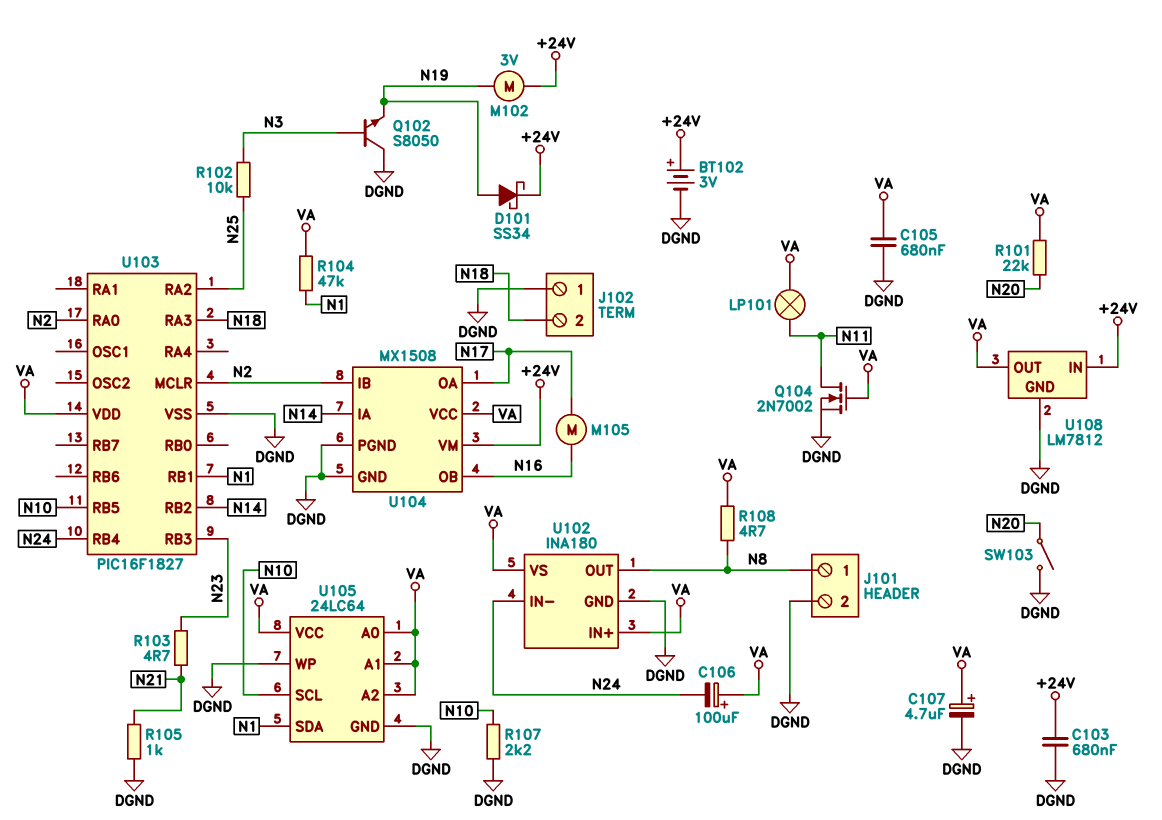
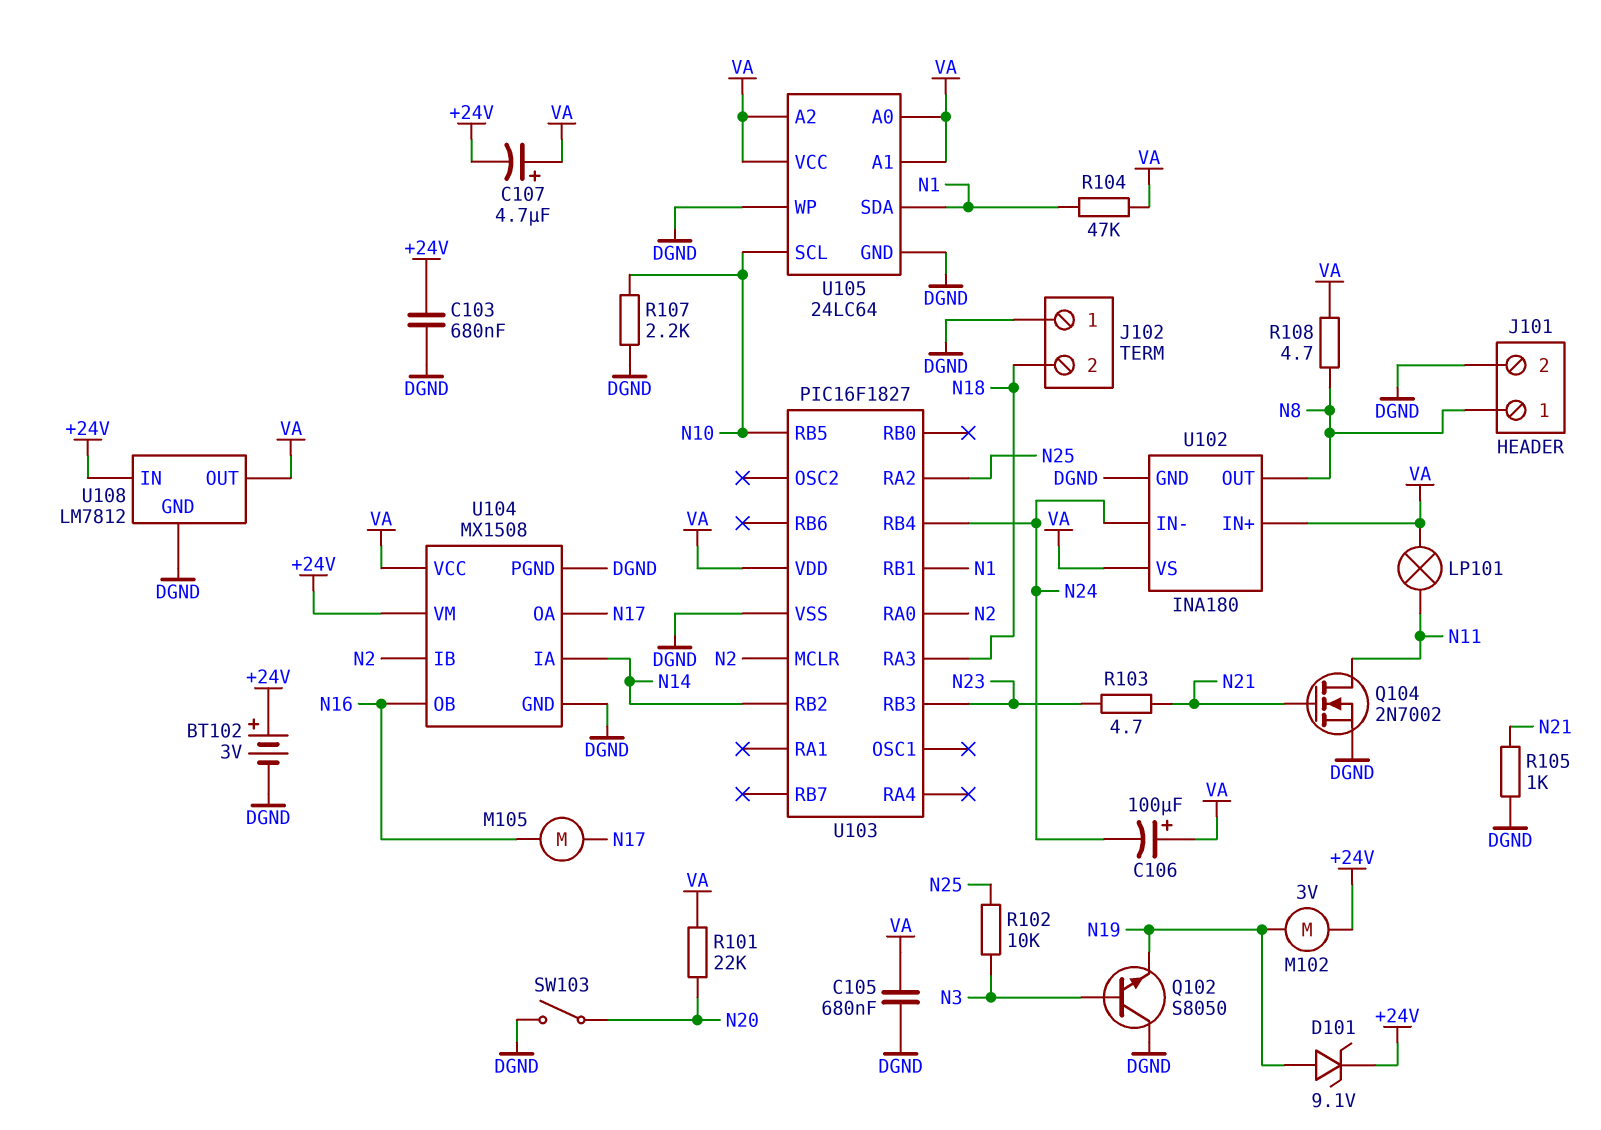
C107: 4.7uF (plus VA, minus DGND) -> 4.7uF (plus VA, minus +24V)
D101: schottky SS34 (A N19, K +24V) -> zener 9.1V (A N19, K +24V)
Q104: NMOS 2N7002 (G VA, D N11, S DGND) -> NMOS 2N7002 (G N21, D N11, S DGND)

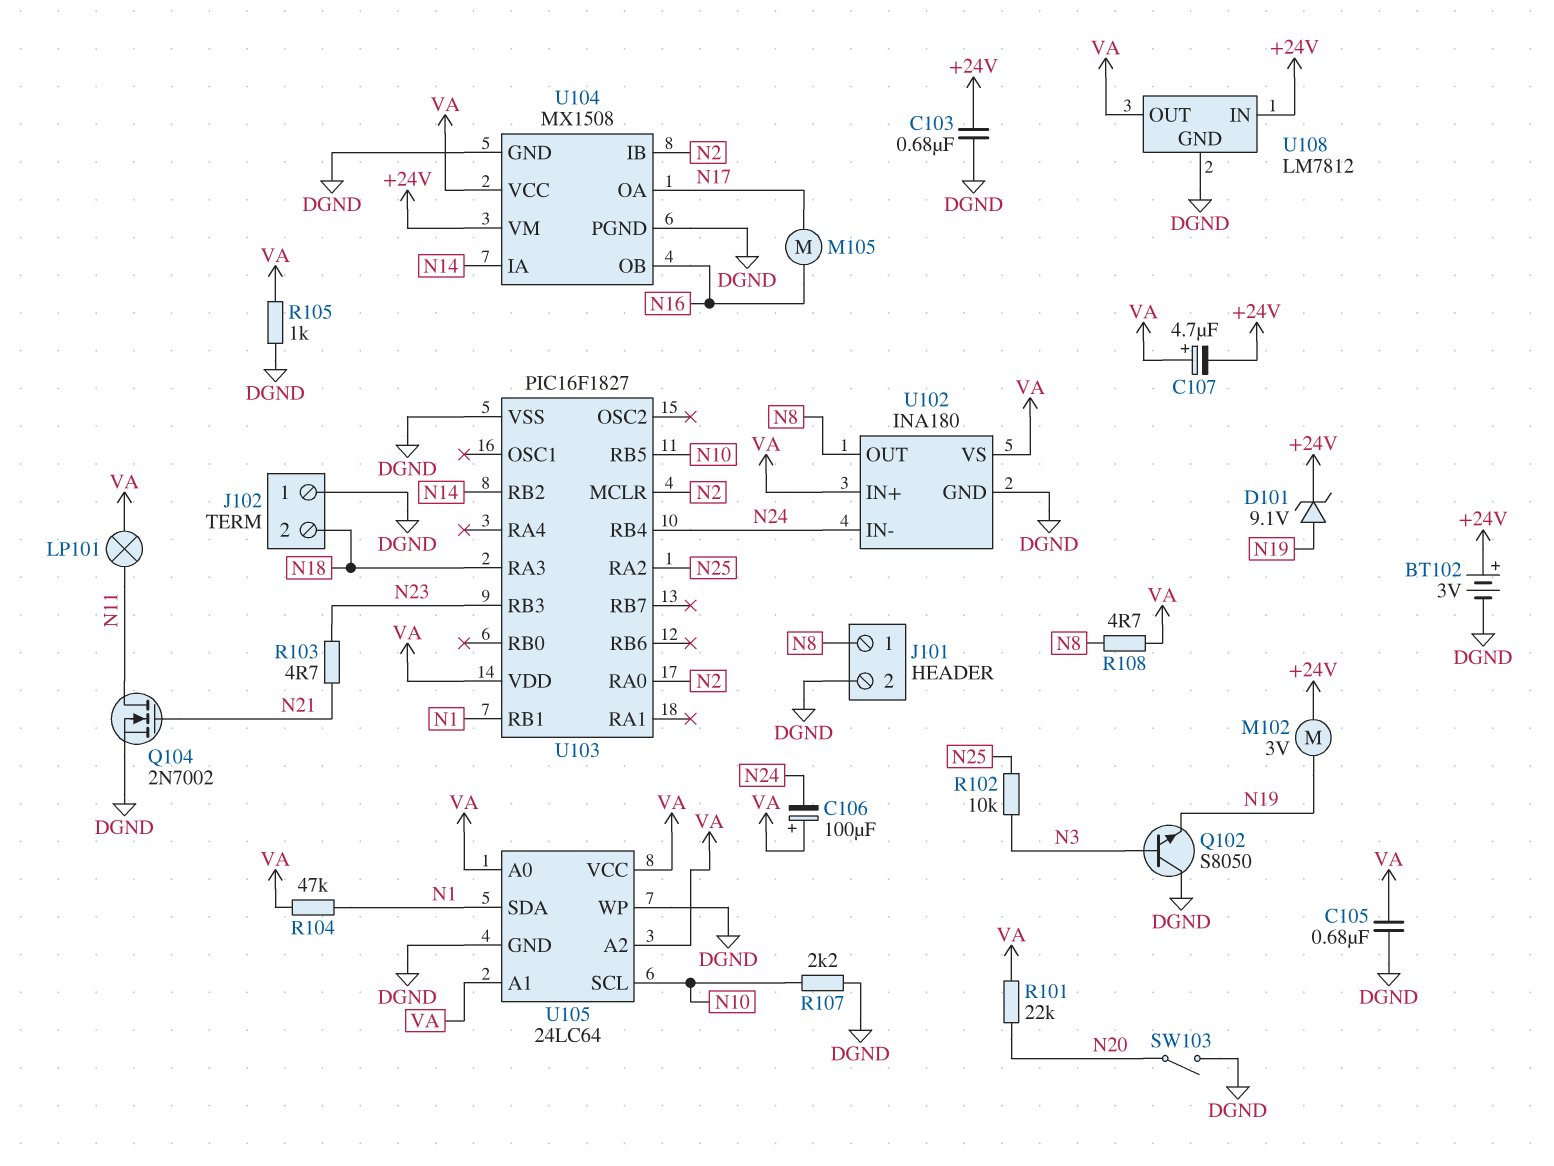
R105: 1k (DGND, N21) -> 1k (DGND, VA)

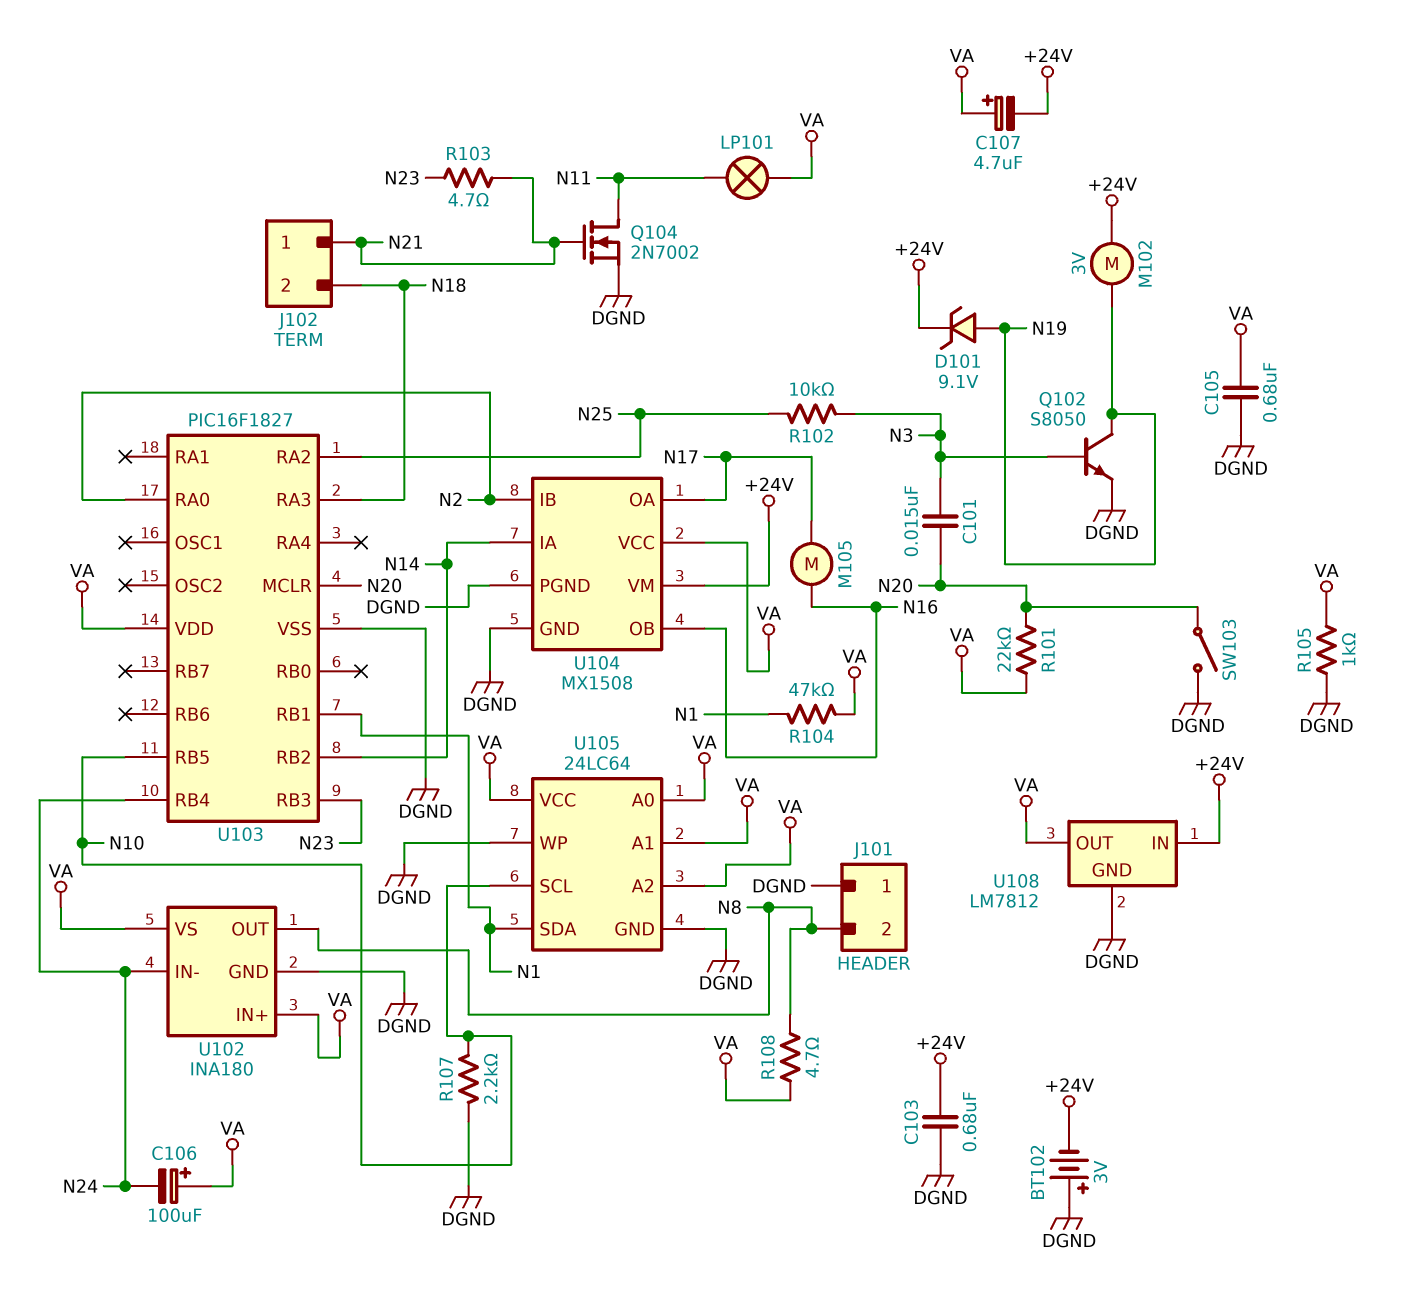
BT102: 3V (plus +24V, minus DGND) -> 3V (plus DGND, minus +24V)
C101: none -> 15nF (N3, N20)
J101 pin 1: N8 -> DGND
J101 pin 2: DGND -> N8
J102 pin 1: DGND -> N21
Q102: NPN S8050 (B N3, C DGND, E N19) -> NPN S8050 (B N3, C N19, E DGND)
U103 pin MCLR: N2 -> N20

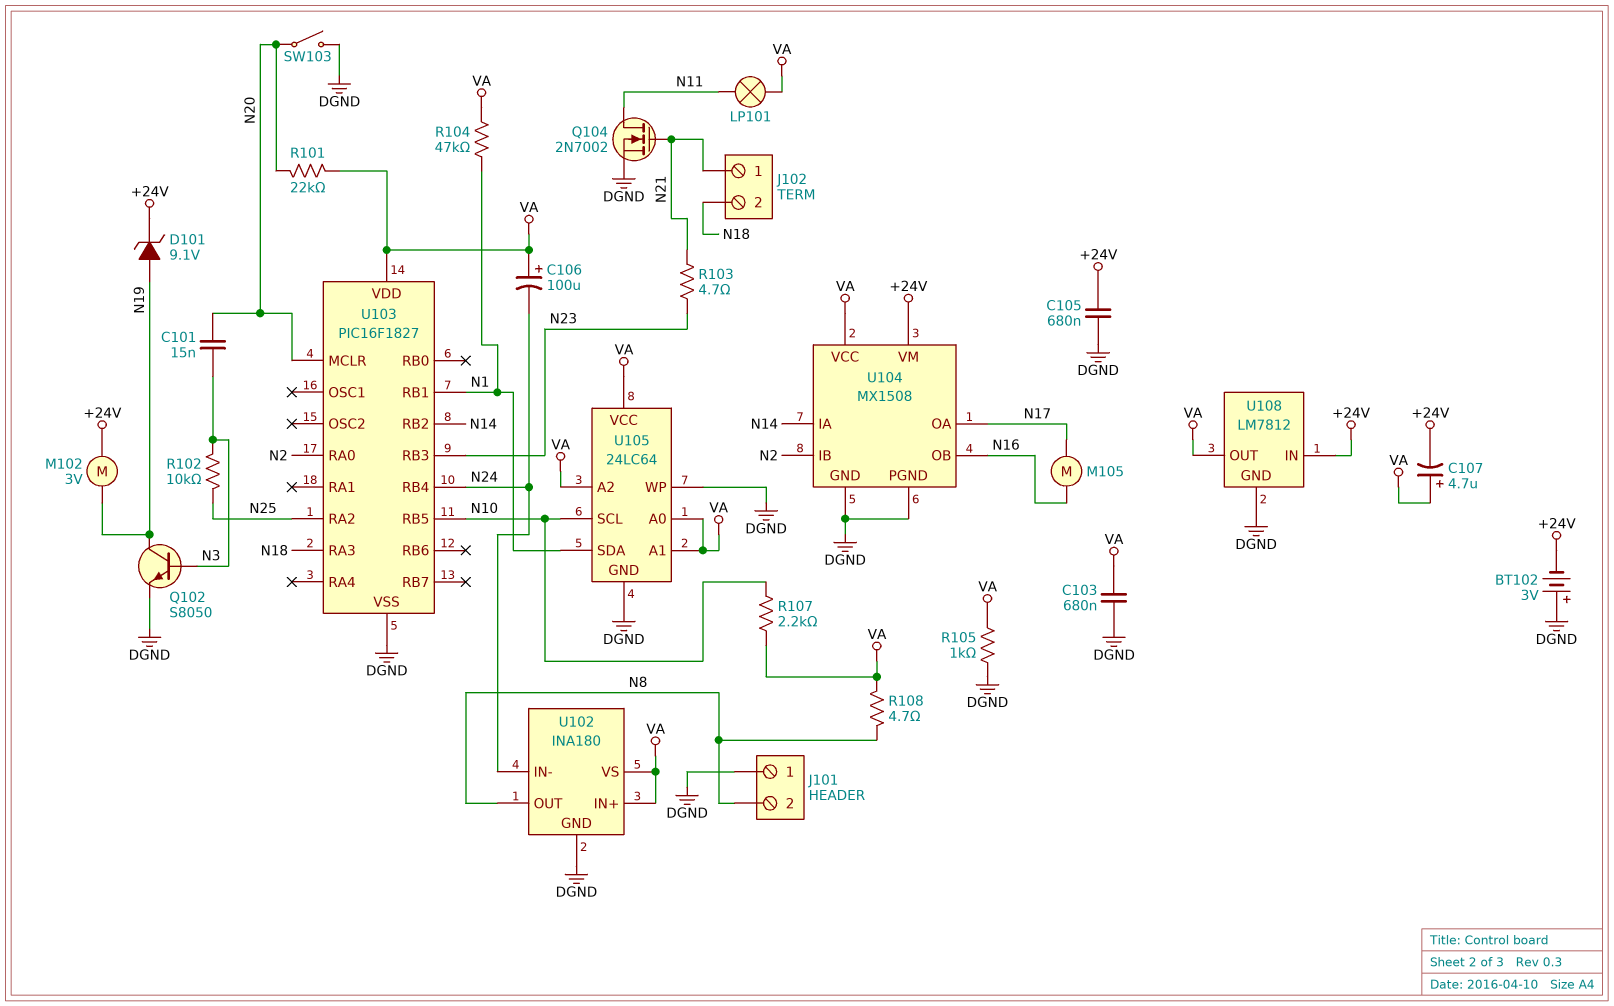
C103: 680nF (+24V, DGND) -> 680nF (DGND, VA)
C105: 680nF (DGND, VA) -> 680nF (+24V, DGND)
R107: 2.2k (DGND, N10) -> 2.2k (N10, VA)

